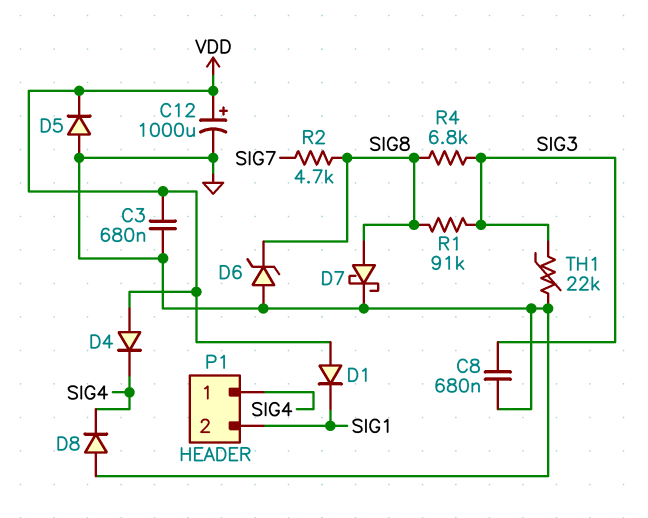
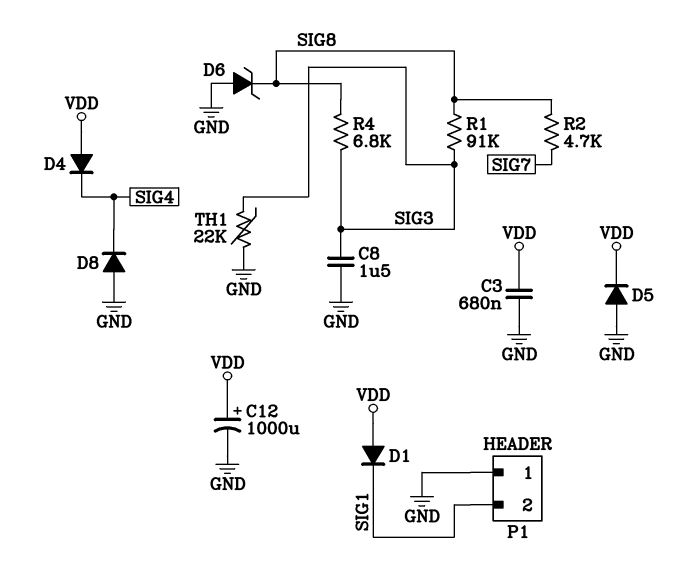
C8: 680nF (GND, SIG3) -> 1.5uF (GND, SIG3)
D7: schottky (A SIG8, K GND) -> none
P1 pin 1: SIG4 -> GND

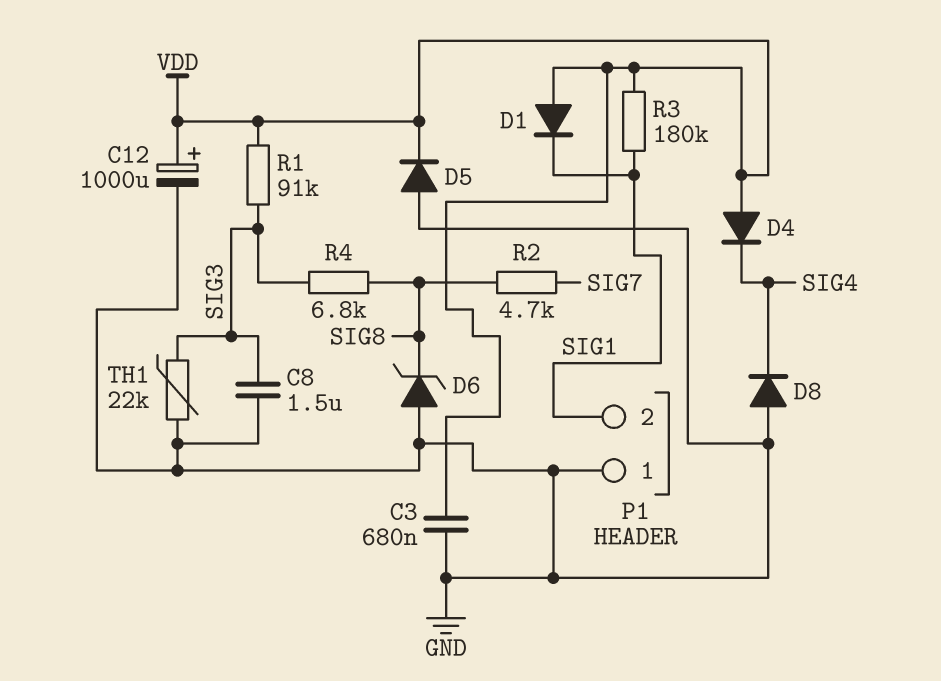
R1: 91k (SIG3, SIG8) -> 91k (SIG3, VDD)
R3: none -> 180k (SIG1, VDD)

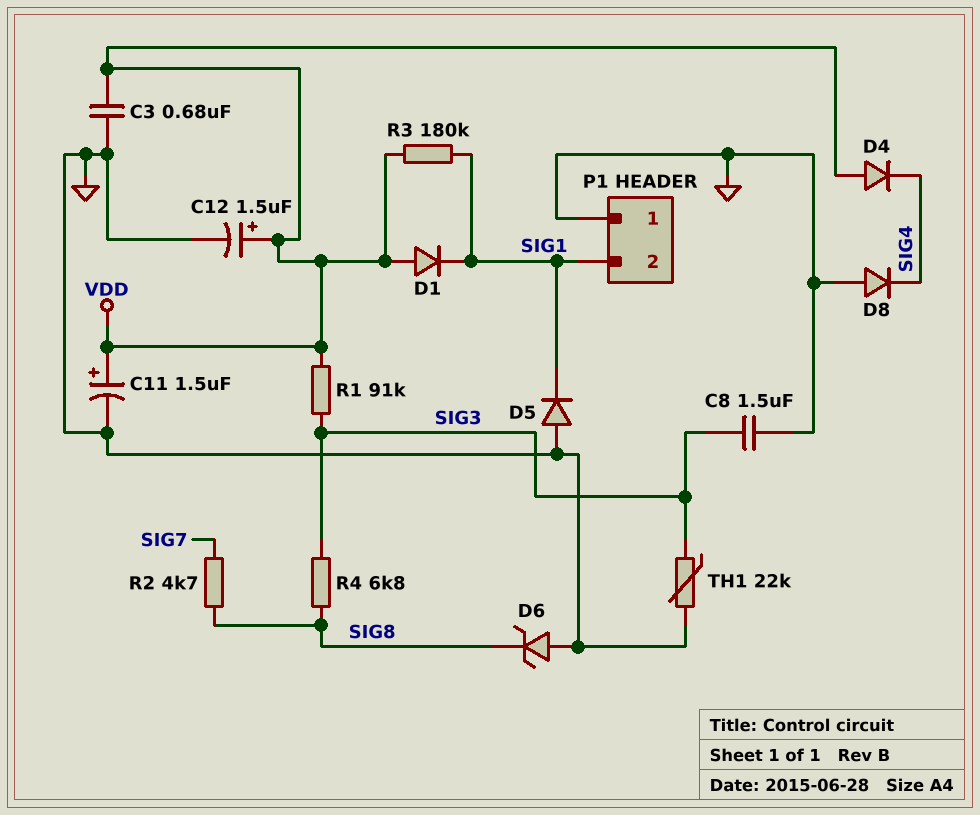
C11: none -> 1.5uF (plus VDD, minus GND)
C12: 1000uF (plus VDD, minus GND) -> 1.5uF (plus VDD, minus GND)
D5: diode (A GND, K VDD) -> diode (A GND, K SIG1)

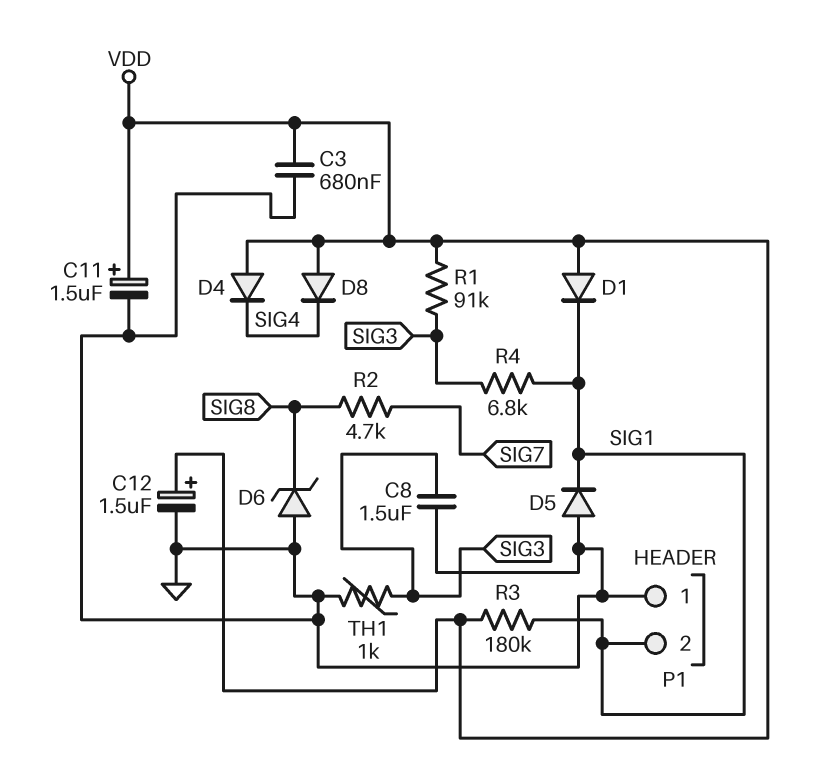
D8: diode (A GND, K SIG4) -> diode (A VDD, K SIG4)
R4: 6.8k (SIG3, SIG8) -> 6.8k (SIG1, SIG3)
TH1: 22k (GND, SIG3) -> 1k (GND, SIG3)

